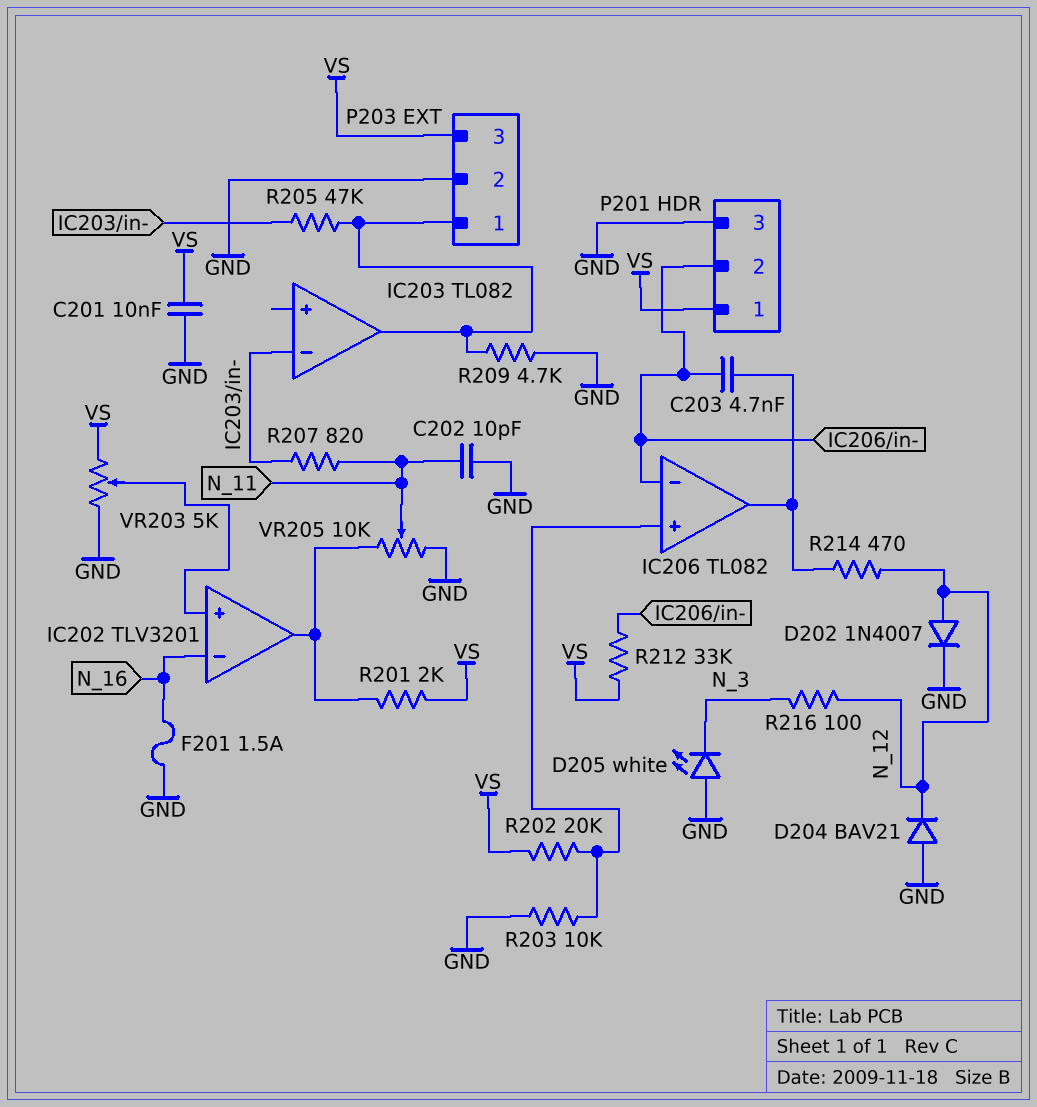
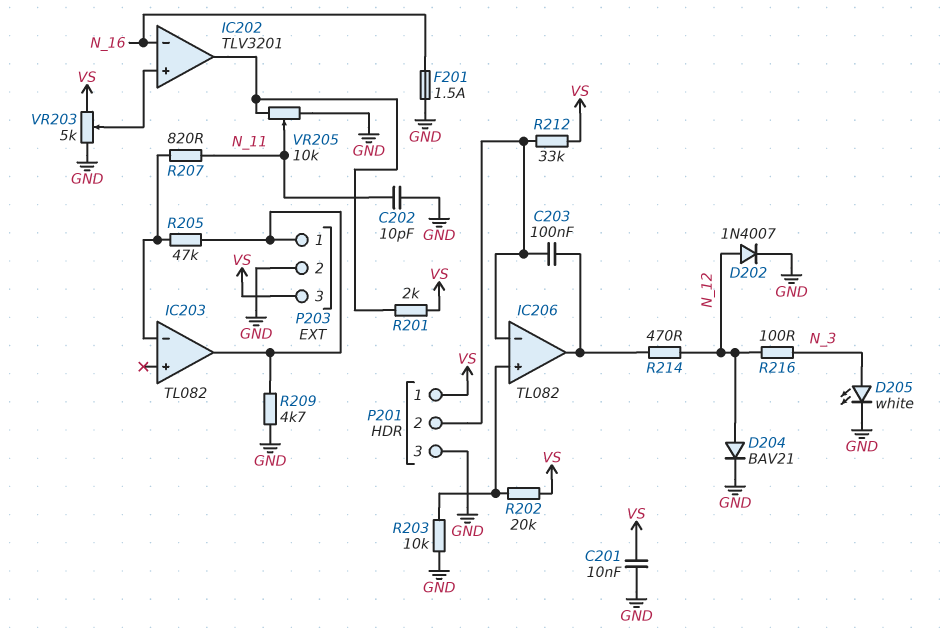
C203: 4.7nF (IC206/in-, IC206/out) -> 100nF (IC206/in-, IC206/out)
D204: diode BAV21 (A GND, K N_12) -> diode BAV21 (A N_12, K GND)
D205: LED white (A GND, K N_3) -> LED white (A N_3, K GND)

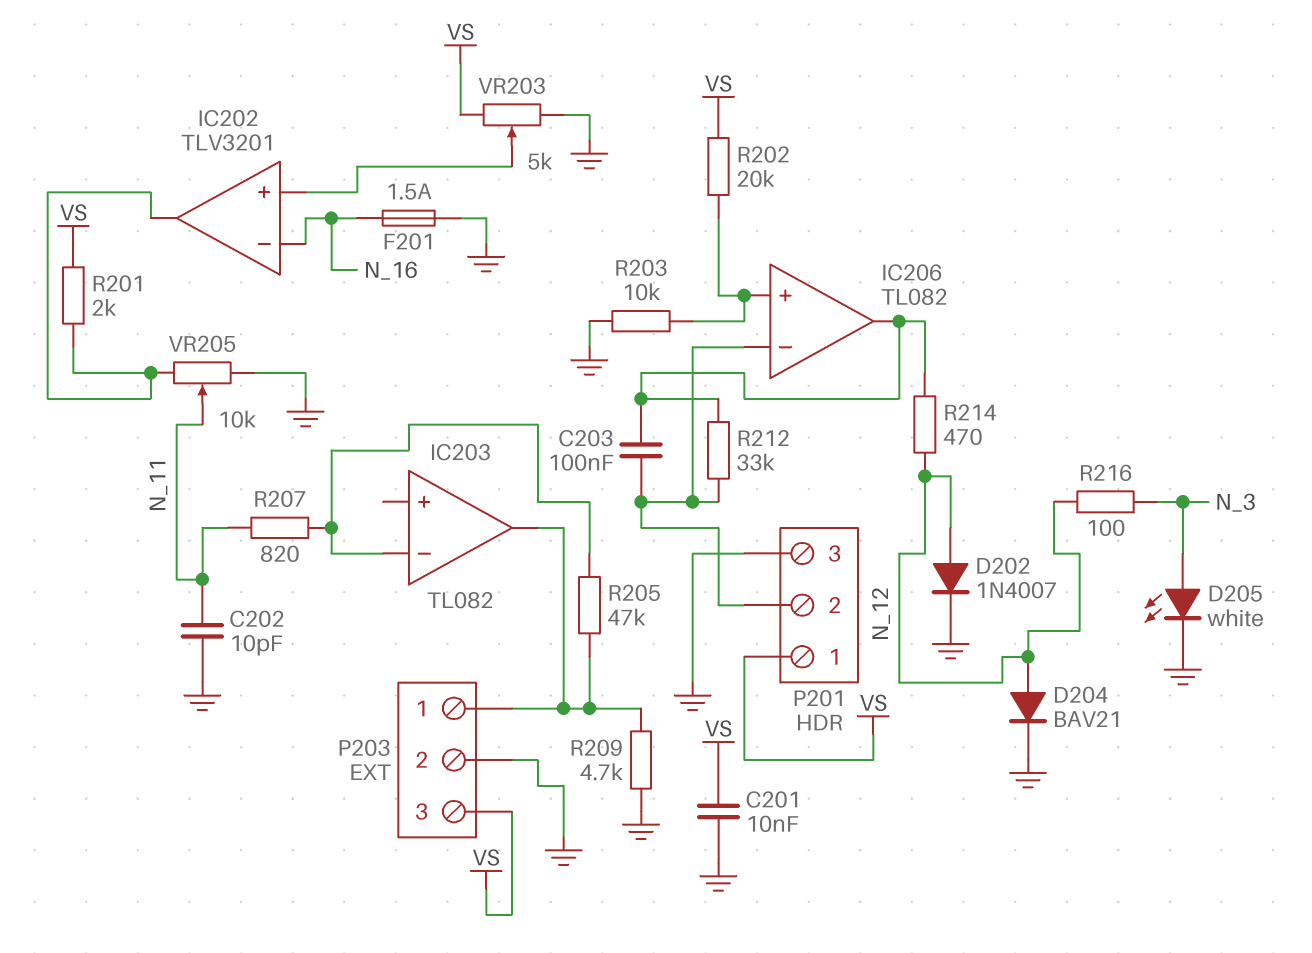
R212: 33k (IC206/in-, VS) -> 33k (IC206/in-, IC206/out)

